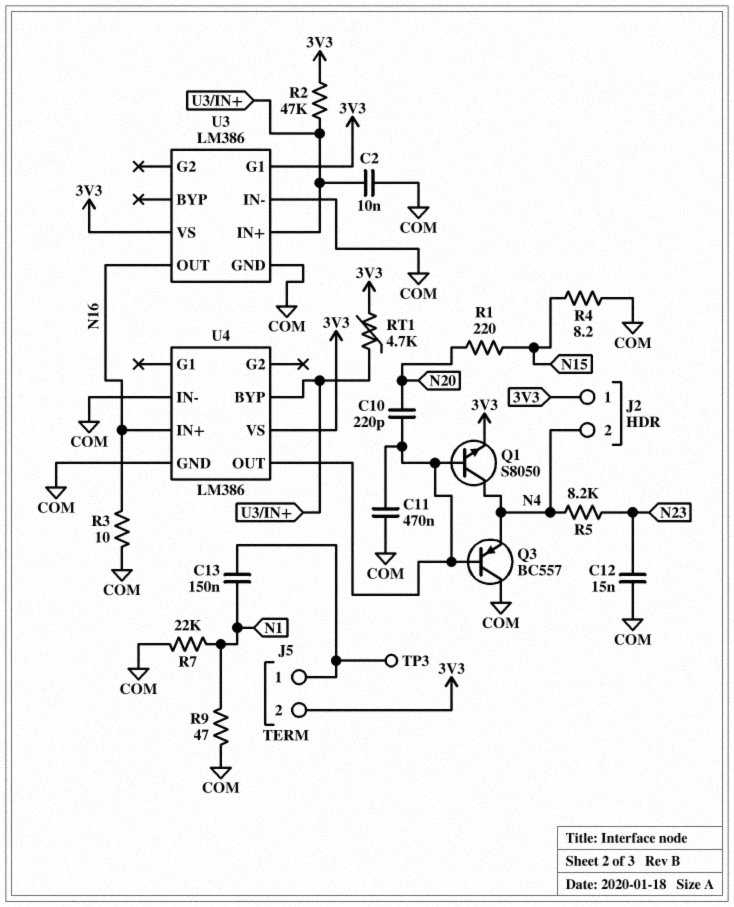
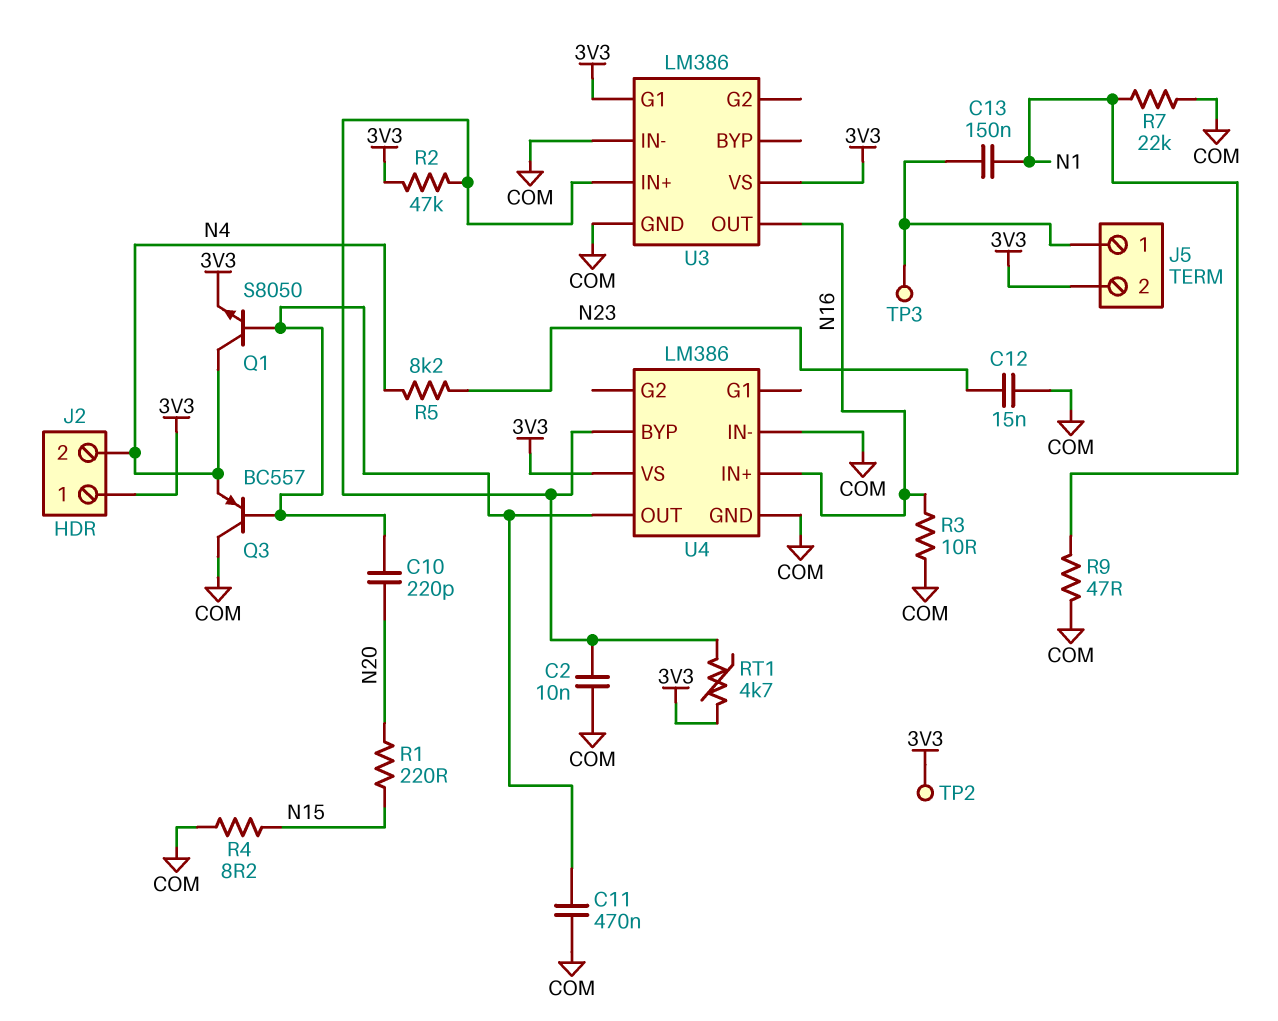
TP2: none -> test point (3V3)

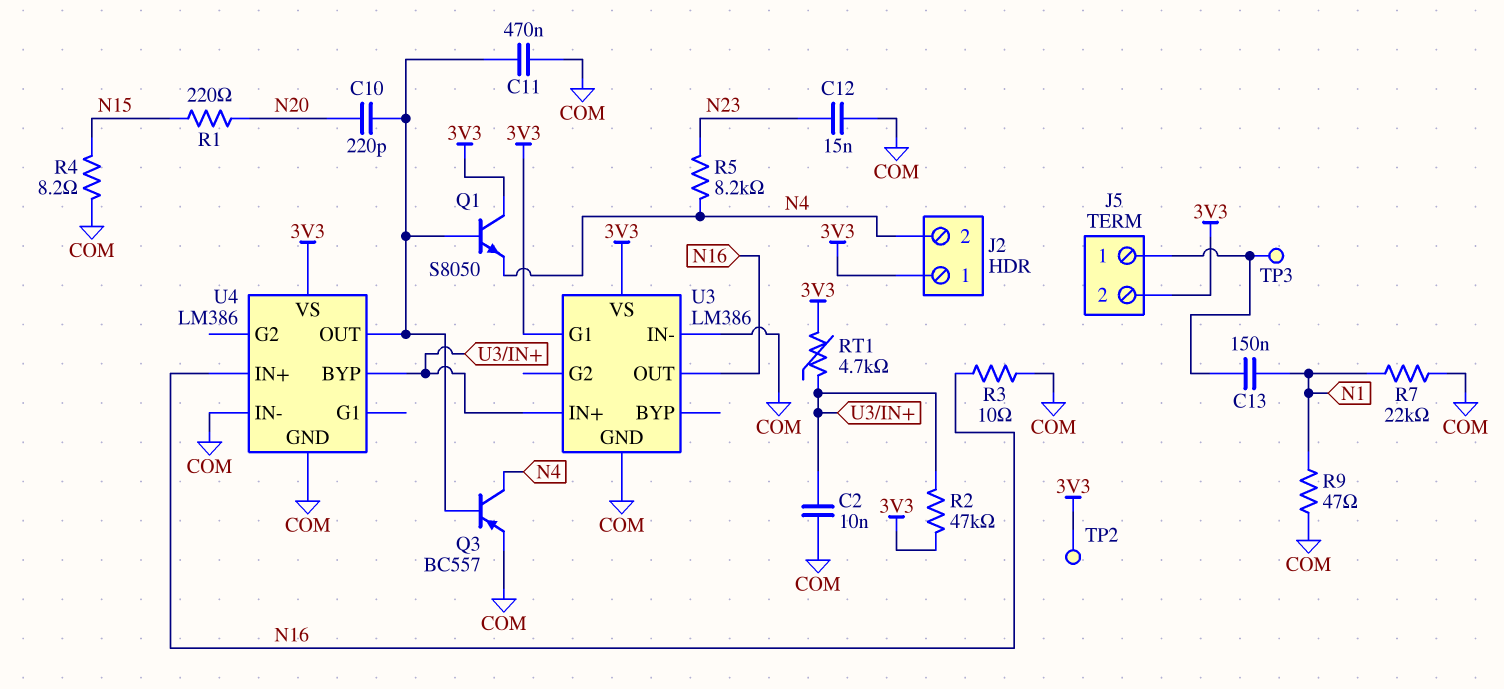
Q1: NPN S8050 (B U4/OUT, C N4, E 3V3) -> NPN S8050 (B U4/OUT, C 3V3, E N4)
Q3: PNP BC557 (B U4/OUT, C COM, E N4) -> PNP BC557 (B U4/OUT, C N4, E COM)

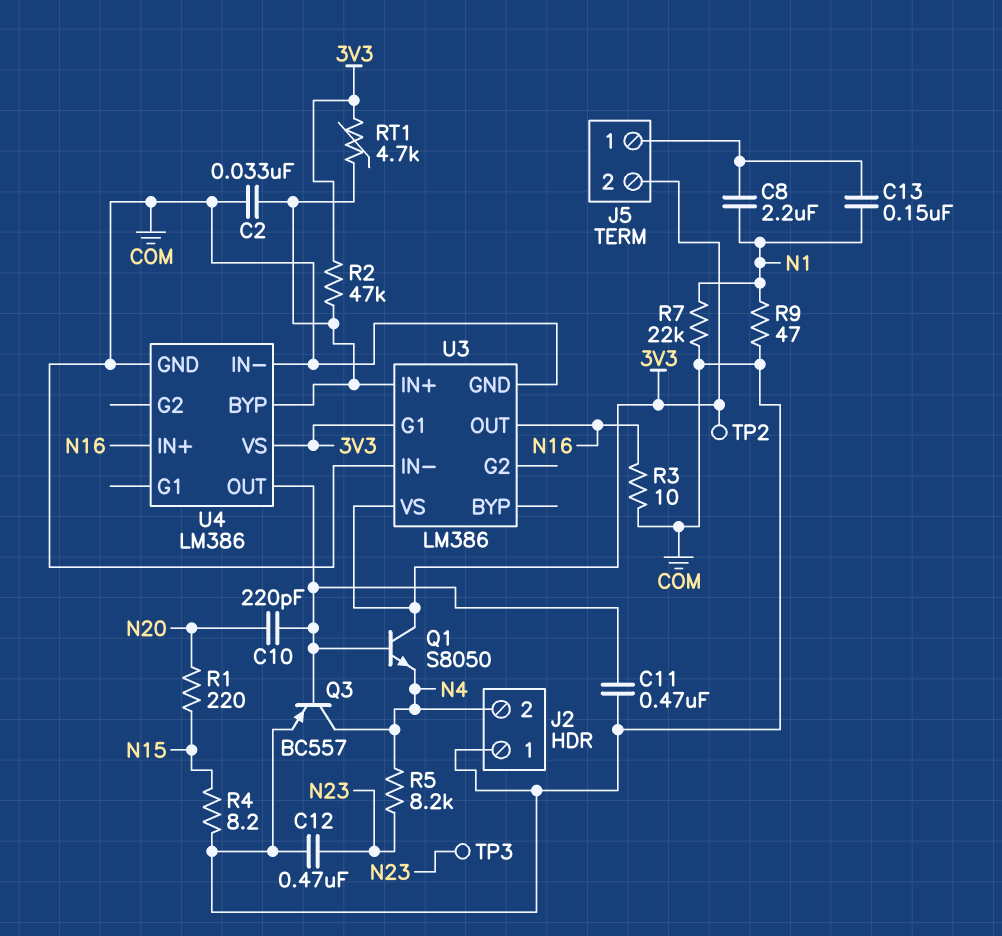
C2: 10nF (COM, U3/IN+) -> 33nF (COM, U3/IN+)
C8: none -> 2.2uF (J5/1, N1)
C12: 15nF (COM, N23) -> 470nF (COM, N23)
J2 pin 1: 3V3 -> COM
TP3: test point (J5/1) -> test point (N23)

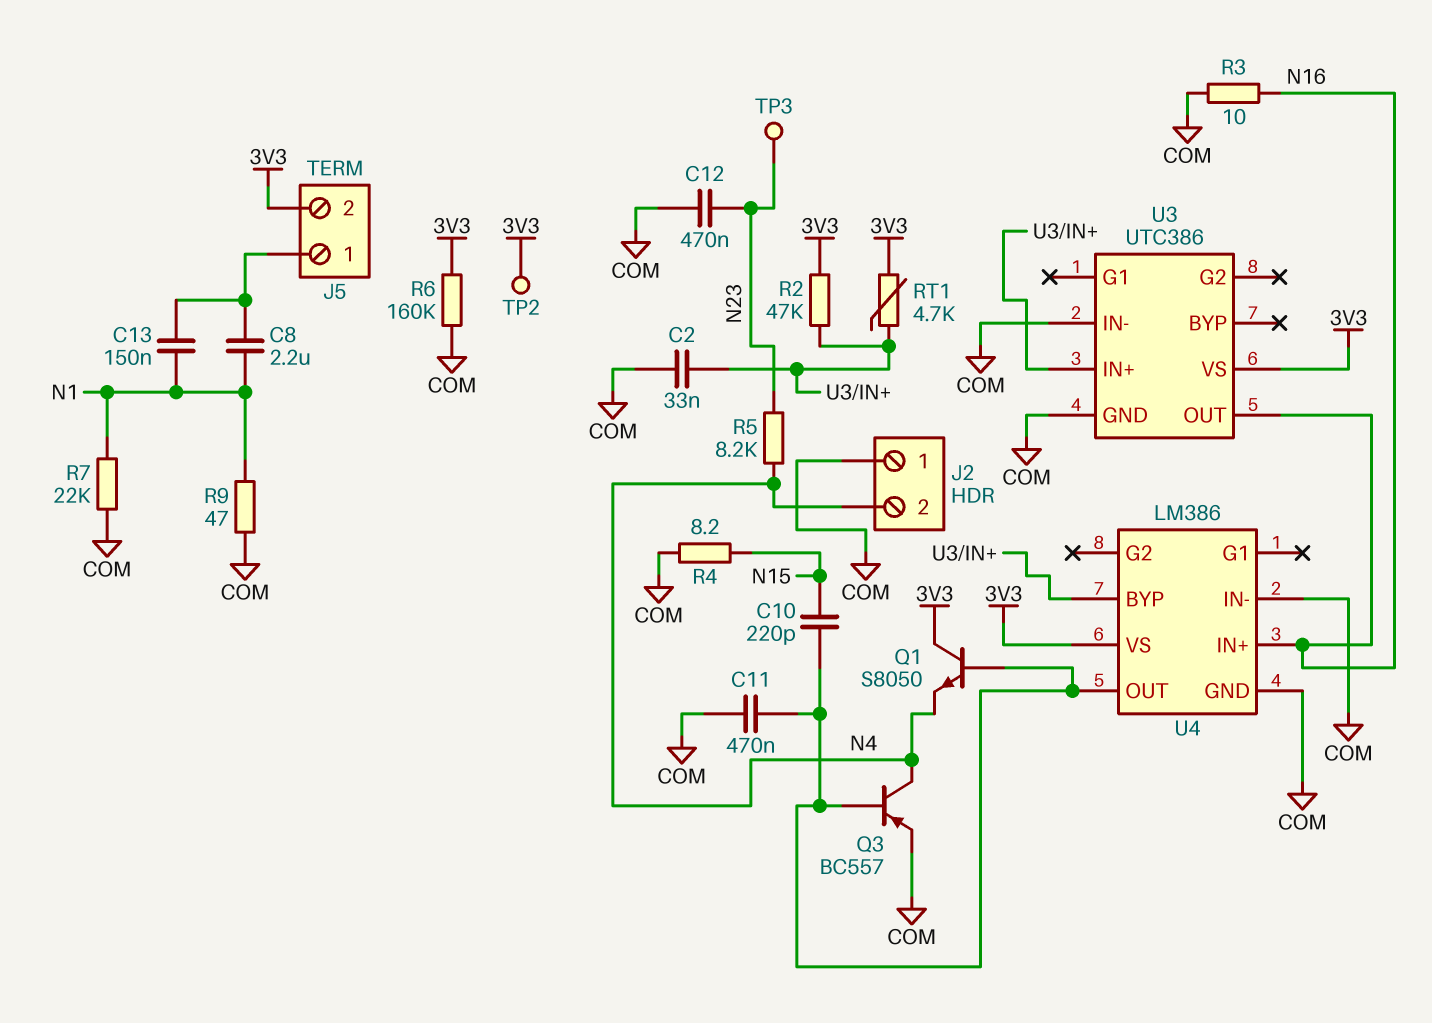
C10: 220pF (N20, U4/OUT) -> 220pF (N15, U4/OUT)
R1: 220 (N15, N20) -> none
R6: none -> 160k (3V3, COM)
U3: LM386 -> UTC386
U3 pin G1: 3V3 -> none

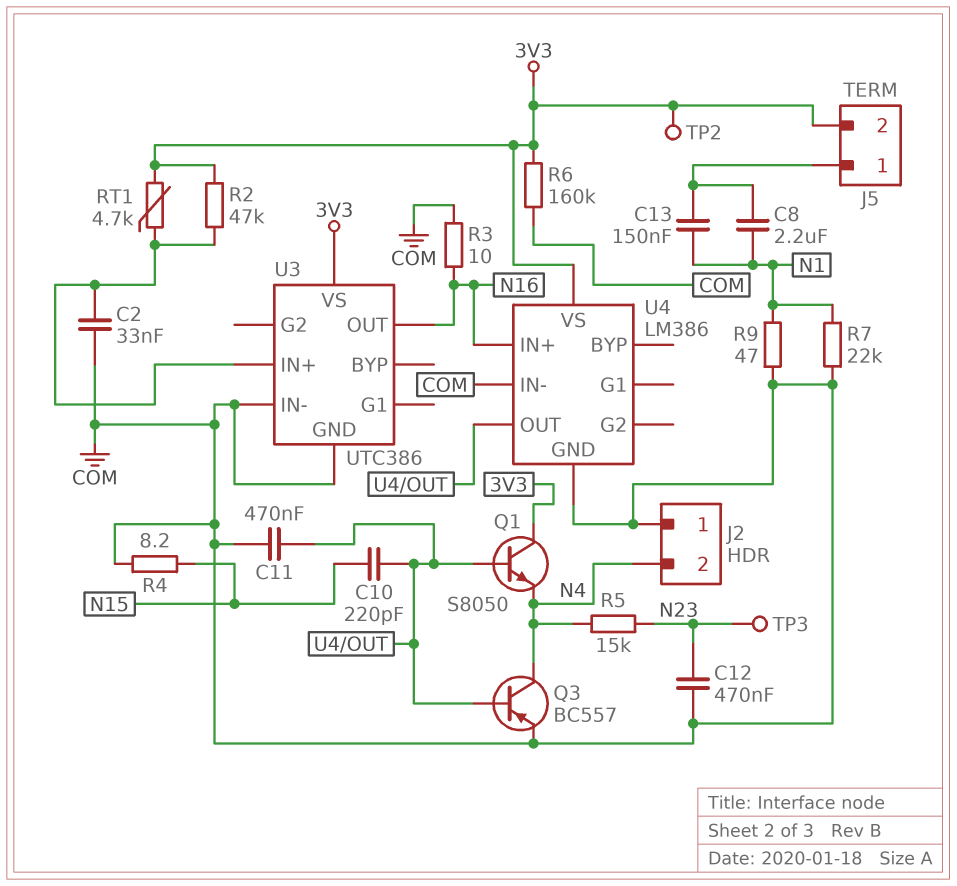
R5: 8.2k (N4, N23) -> 15k (N4, N23)
U4 pin BYP: U3/IN+ -> none

